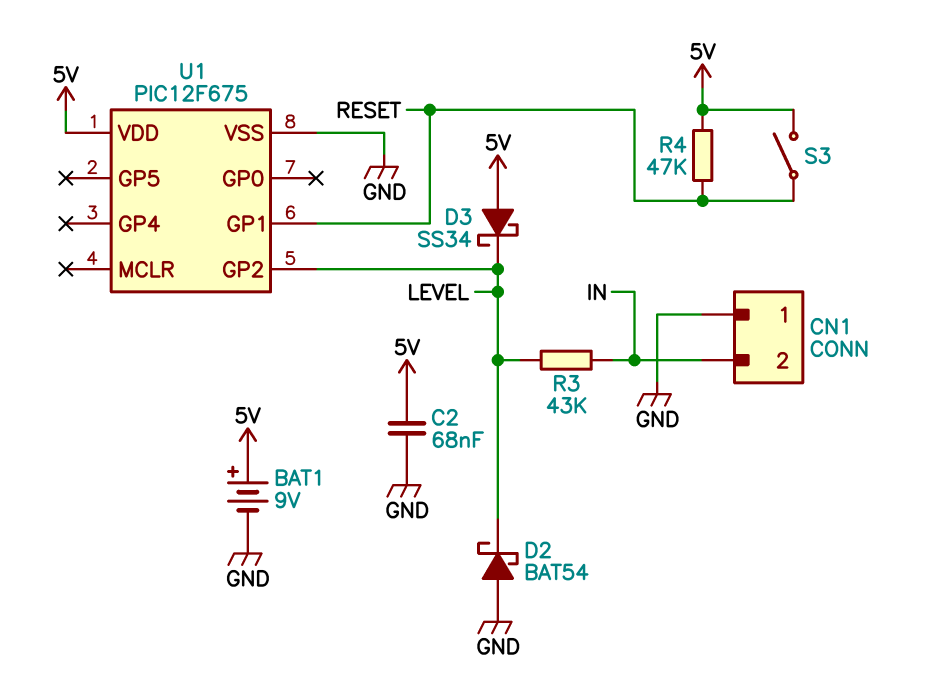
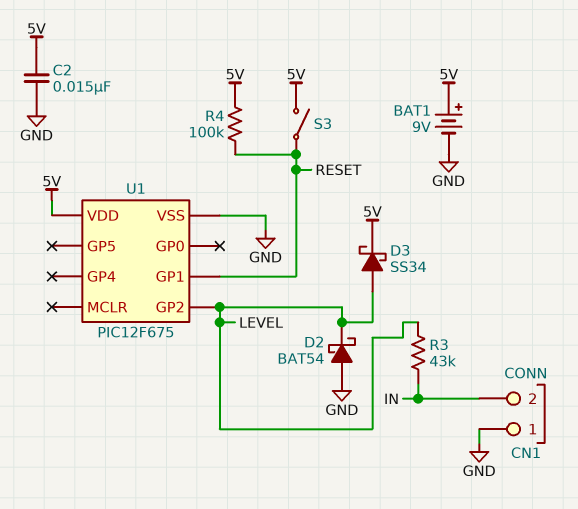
C2: 68nF (5V, GND) -> 15nF (5V, GND)
D3: schottky SS34 (A 5V, K LEVEL) -> schottky SS34 (A LEVEL, K 5V)
R4: 47k (5V, RESET) -> 100k (5V, RESET)

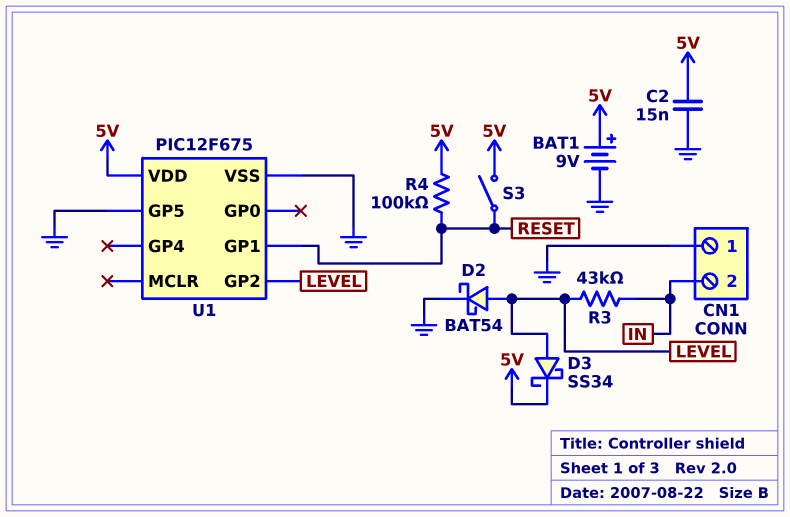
D2: schottky BAT54 (A GND, K LEVEL) -> schottky BAT54 (A LEVEL, K GND)
U1 pin GP5: none -> GND

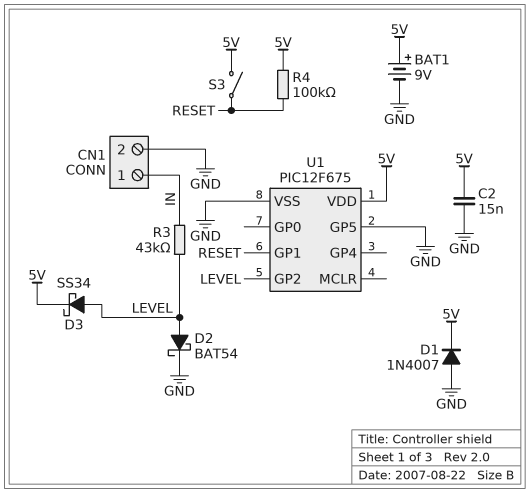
CN1 pin 1: GND -> IN
CN1 pin 2: IN -> GND
D1: none -> diode 1N4007 (A GND, K 5V)

